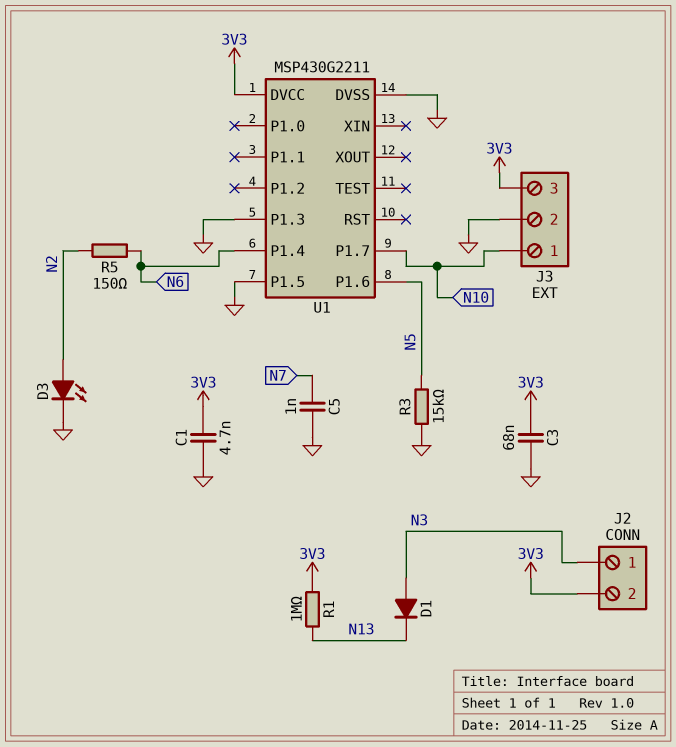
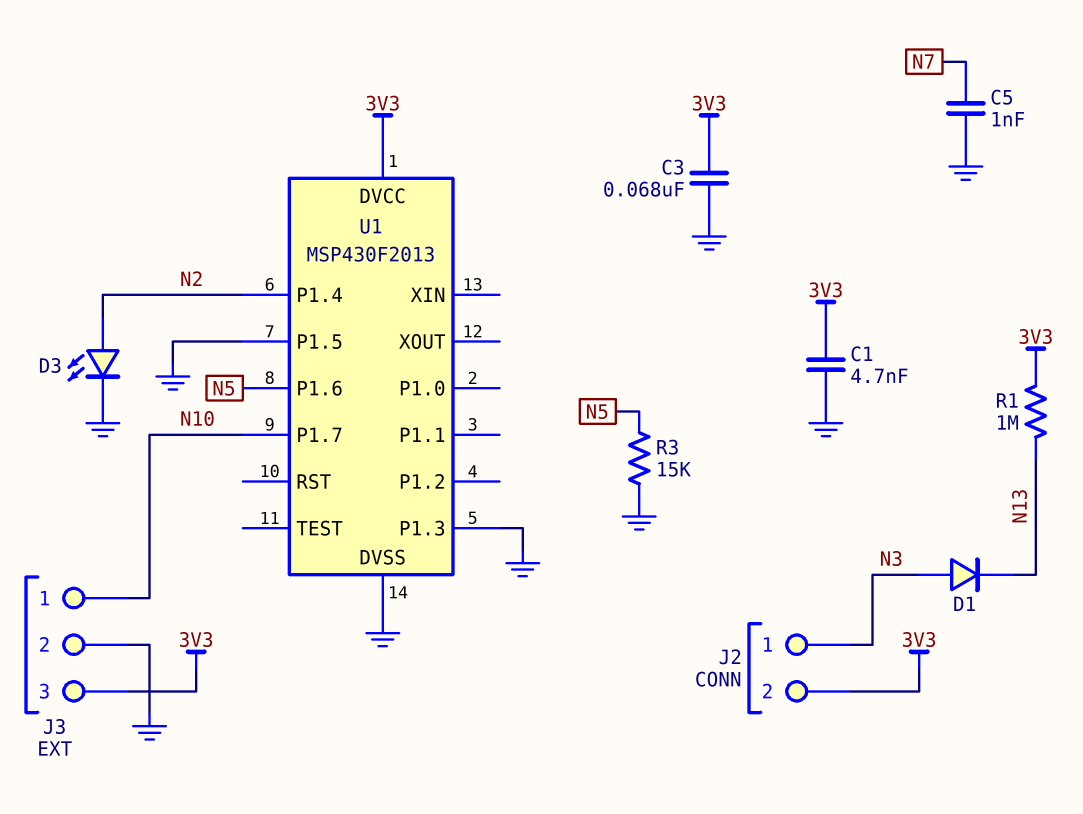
R5: 150 (N2, N6) -> none
U1: MSP430G2211 -> MSP430F2013
U1 pin P1.4: N6 -> N2

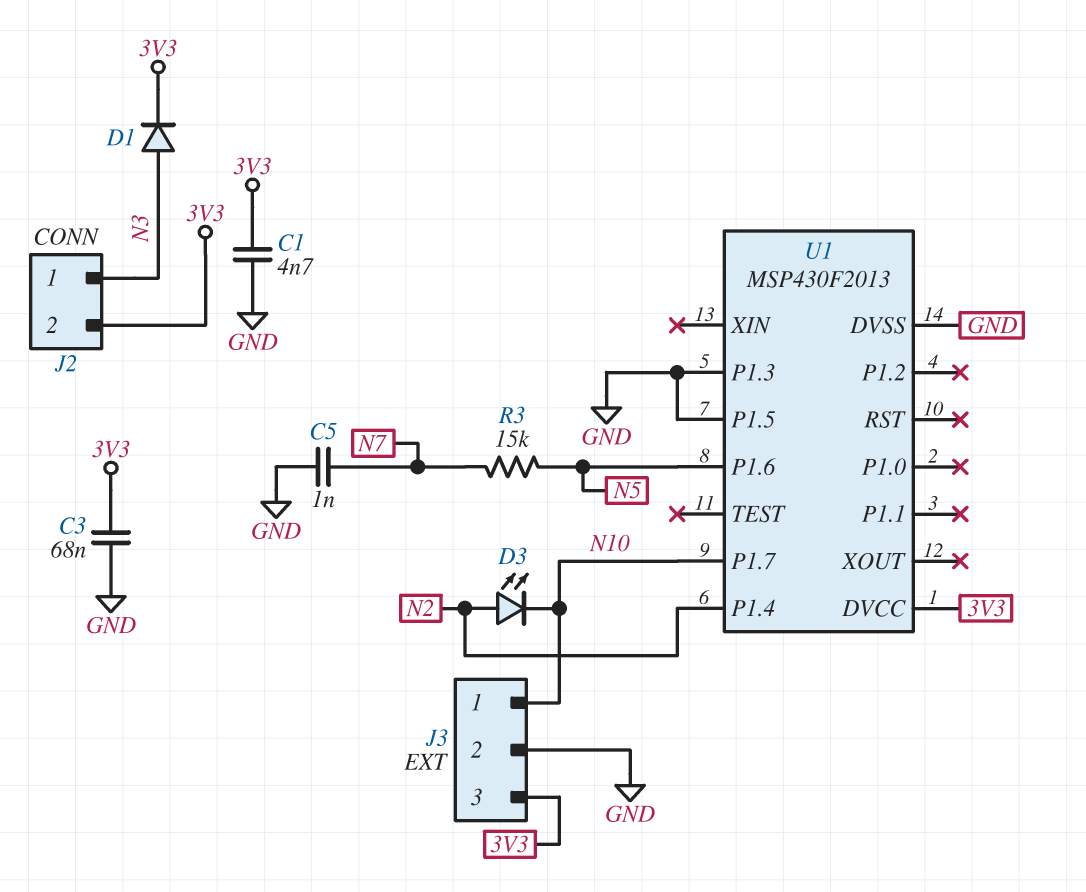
D1: diode (A N3, K N13) -> diode (A N3, K 3V3)
D3: LED (A N2, K GND) -> LED (A N2, K N10)
R1: 1M (3V3, N13) -> none
R3: 15k (GND, N5) -> 15k (N5, N7)

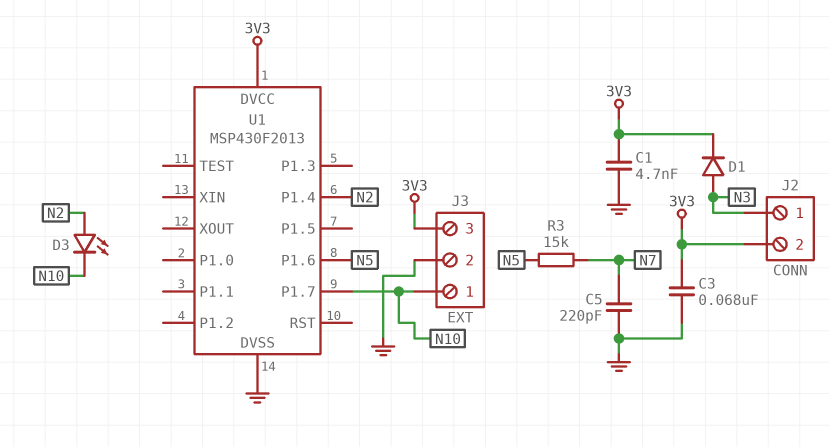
C5: 1nF (GND, N7) -> 220pF (GND, N7)
U1 pin P1.3: GND -> none
U1 pin P1.5: GND -> none

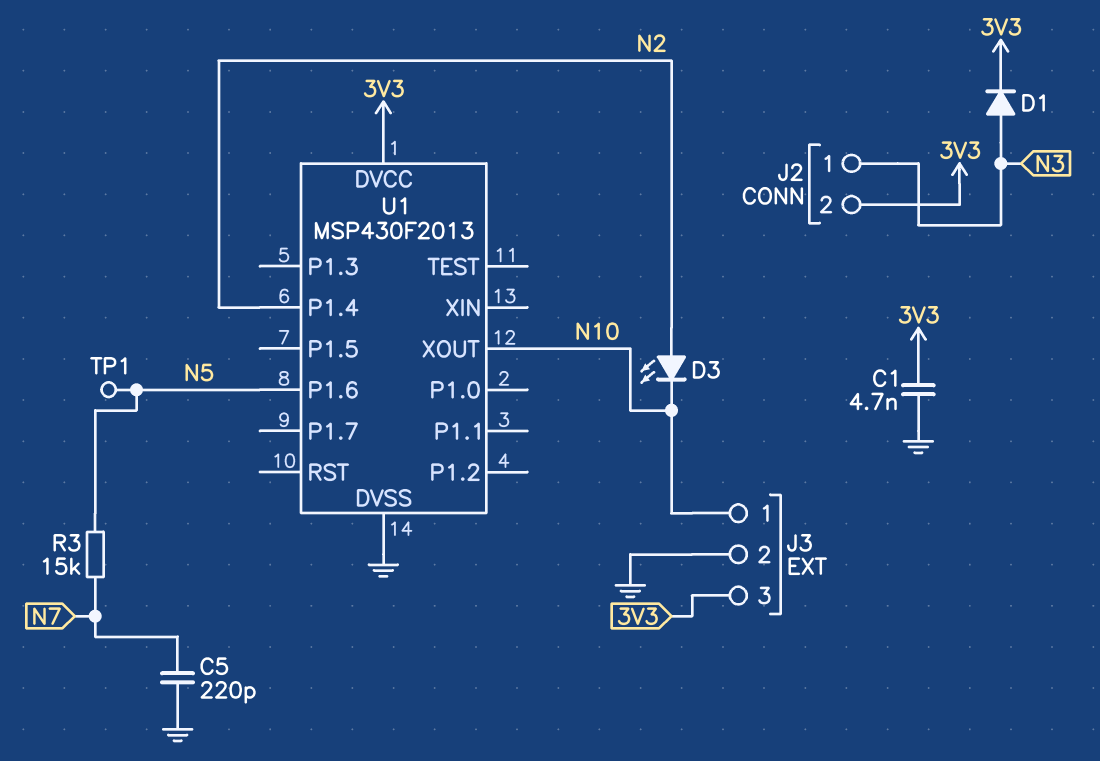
C3: 68nF (3V3, GND) -> none
TP1: none -> test point (N5)
U1 pin P1.7: N10 -> none
U1 pin XOUT: none -> N10

